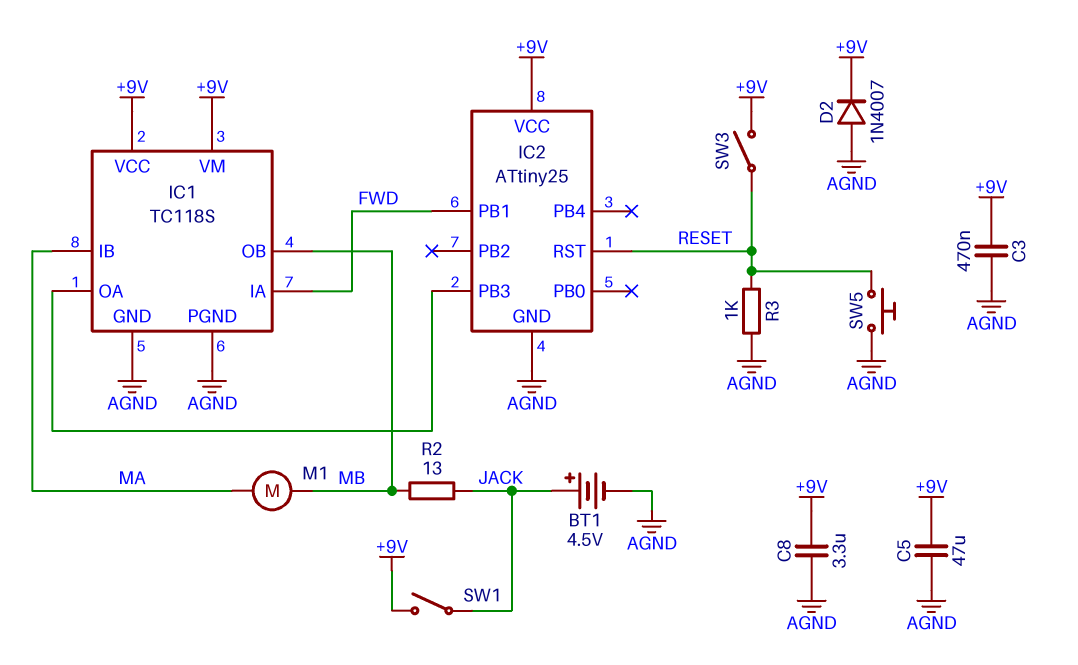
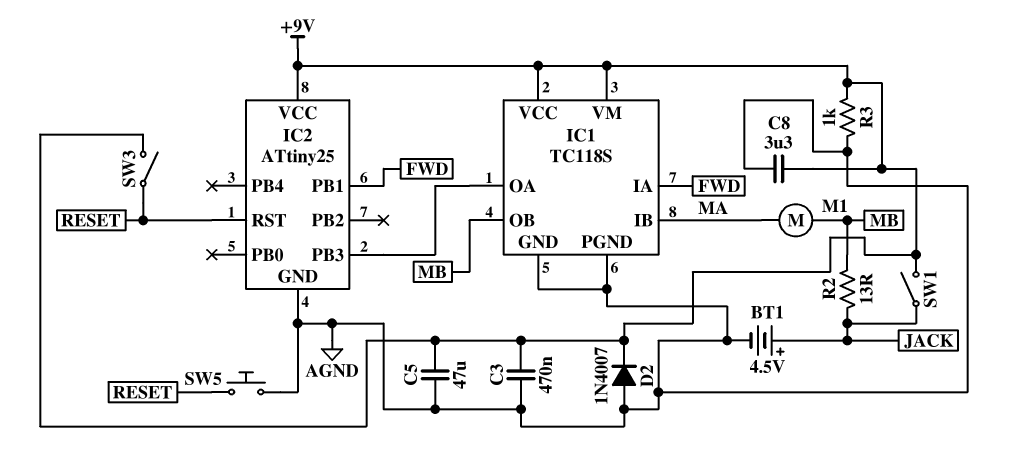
R3: 1k (AGND, RESET) -> 1k (+9V, AGND)

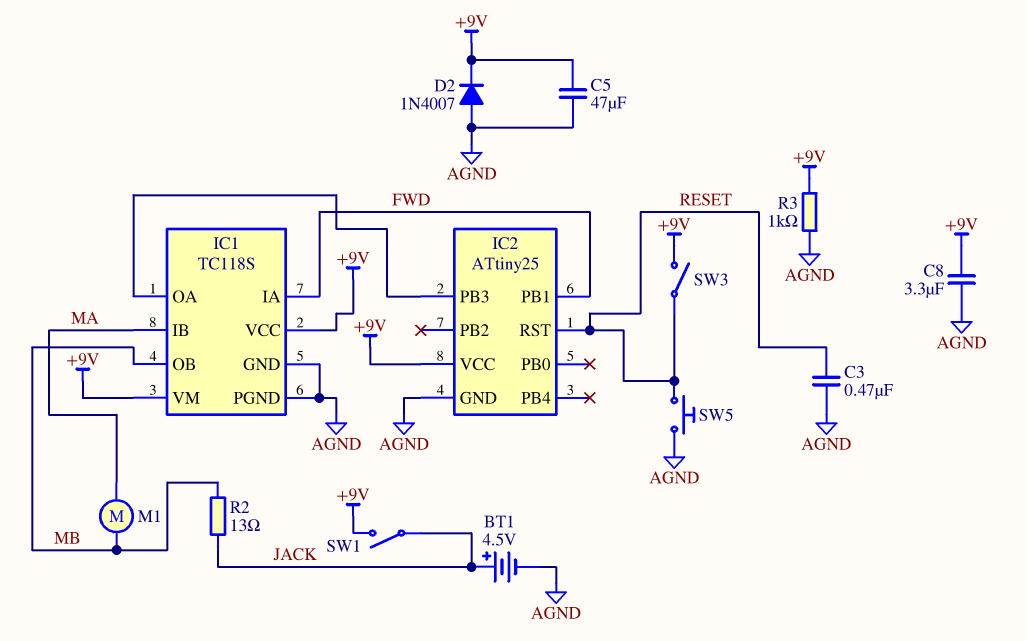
C3: 470nF (+9V, AGND) -> 470nF (AGND, RESET)

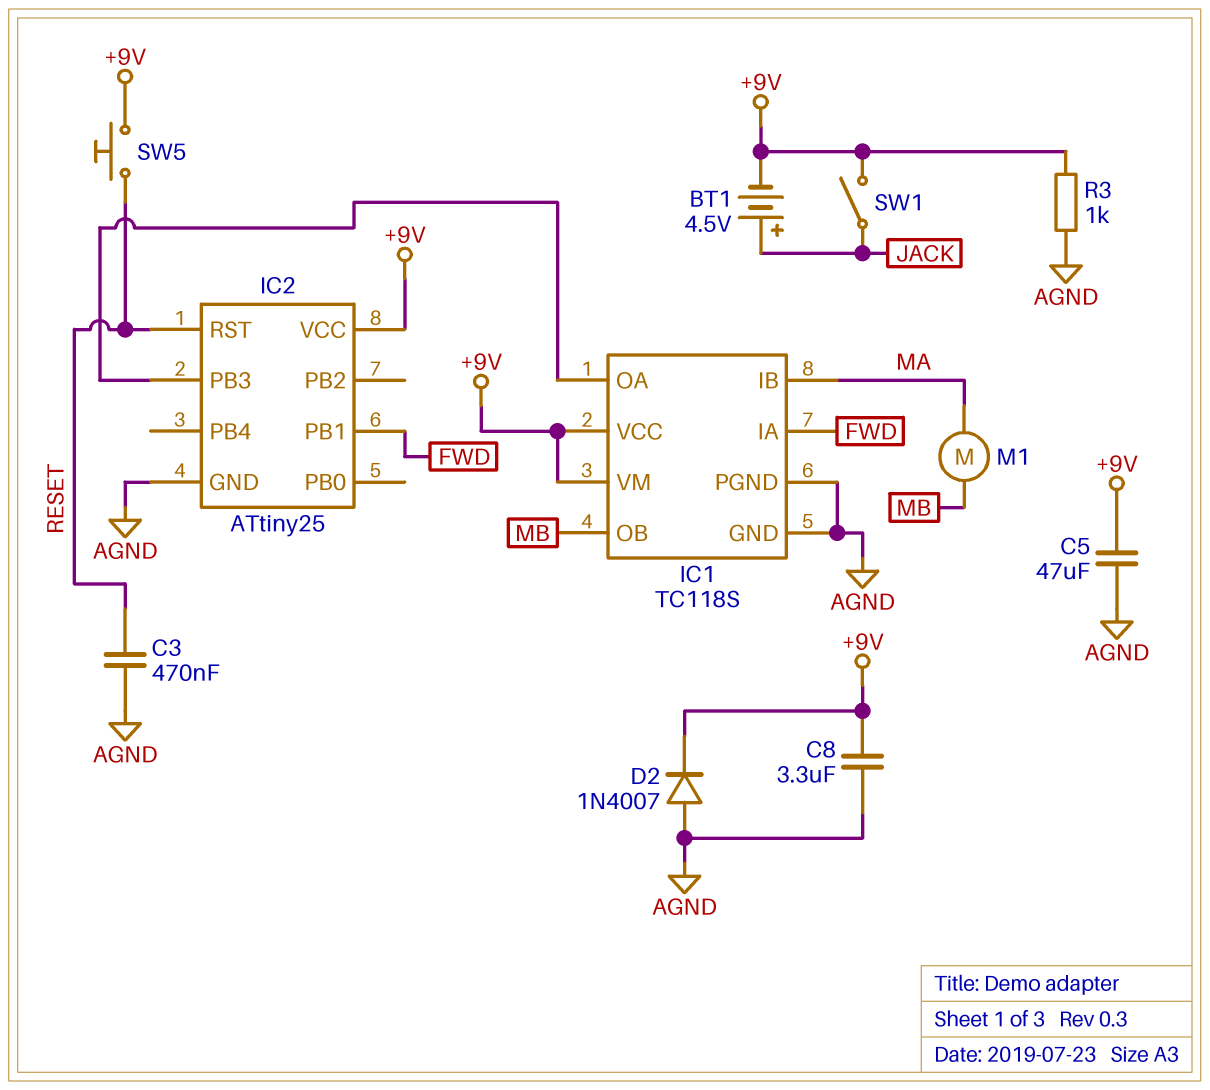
BT1: 4.5V (plus JACK, minus AGND) -> 4.5V (plus JACK, minus +9V)
R2: 13 (JACK, MB) -> none
SW3: switch (+9V, RESET) -> none
SW5: button (AGND, RESET) -> button (+9V, RESET)

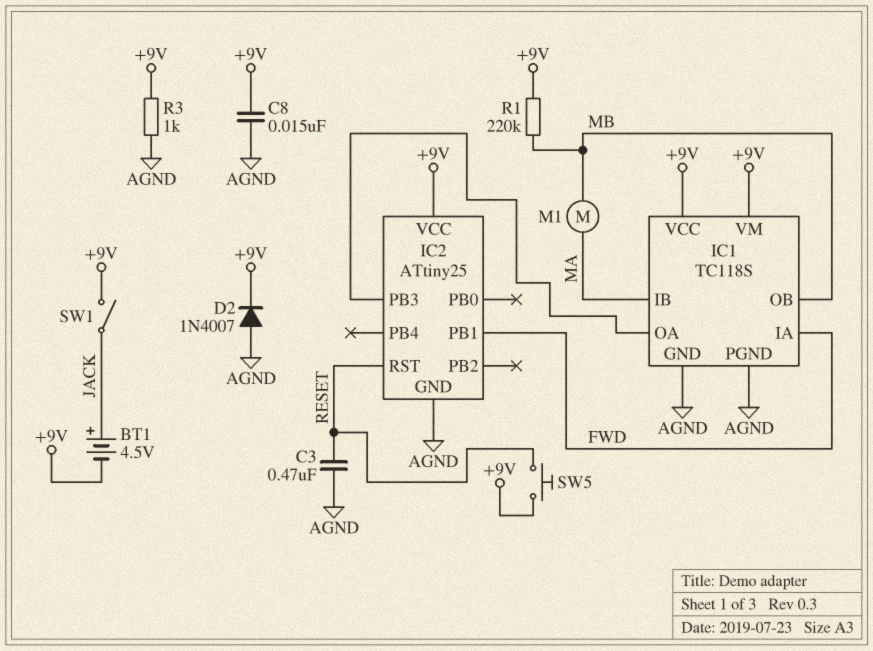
C5: 47uF (+9V, AGND) -> none
C8: 3.3uF (+9V, AGND) -> 15nF (+9V, AGND)
R1: none -> 220k (+9V, MB)

